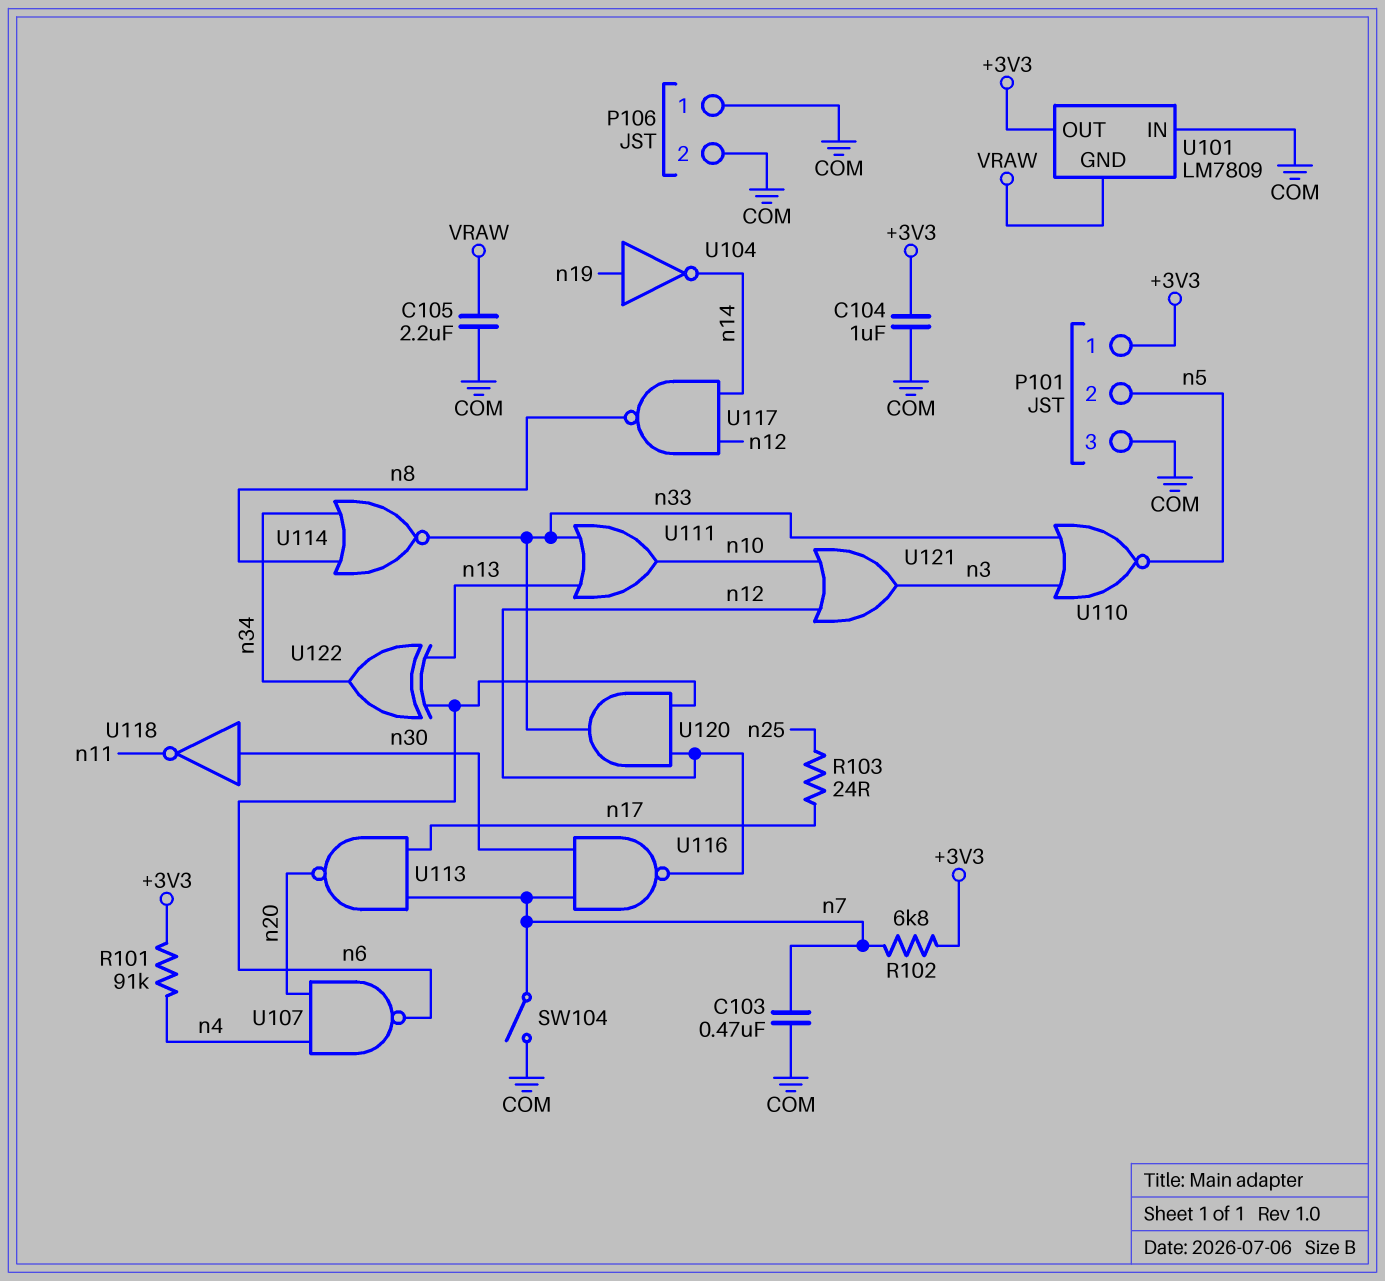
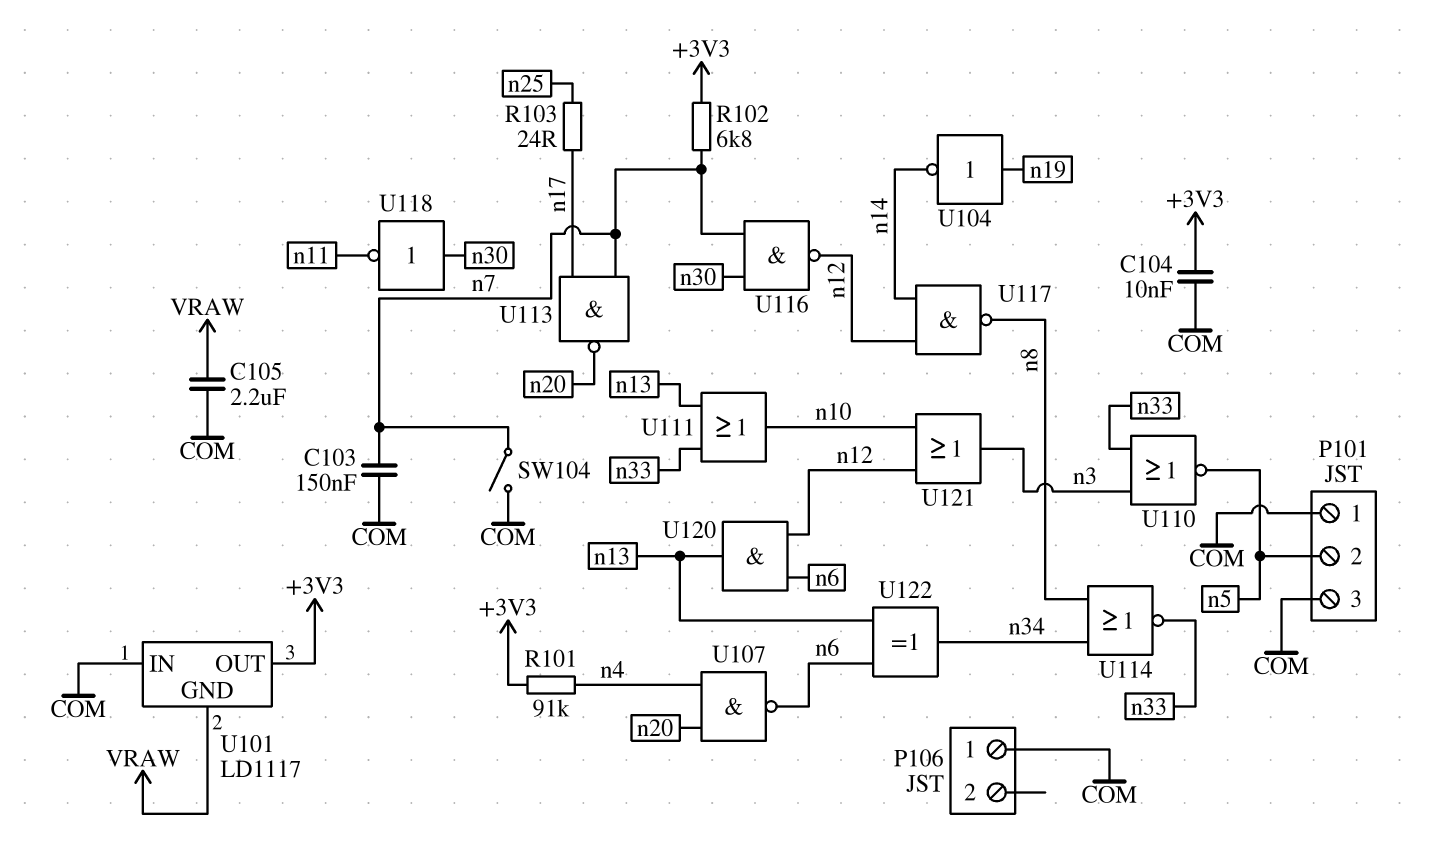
C103: 470nF (COM, n7) -> 150nF (COM, n7)
C104: 1uF (+3V3, COM) -> 10nF (+3V3, COM)
P101 pin 1: +3V3 -> COM
P106 pin 2: COM -> none
U101: LM7809 -> LD1117
U120: AND (in n6, in n12, out n33) -> AND (in n6, in n12, out n13)

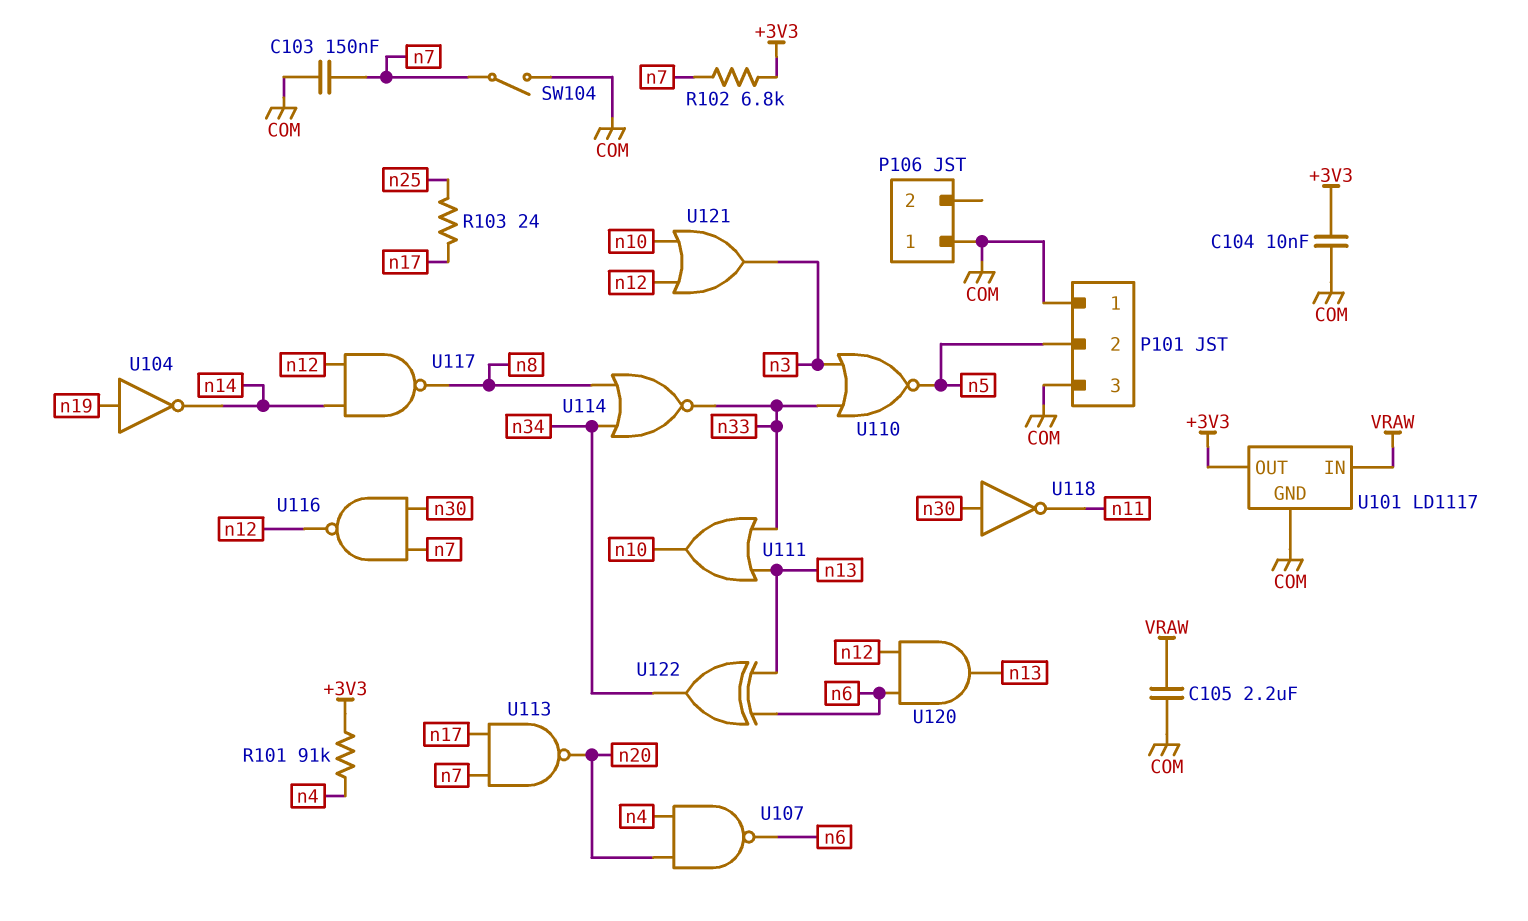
U101 pin GND: VRAW -> COM
U101 pin IN: COM -> VRAW

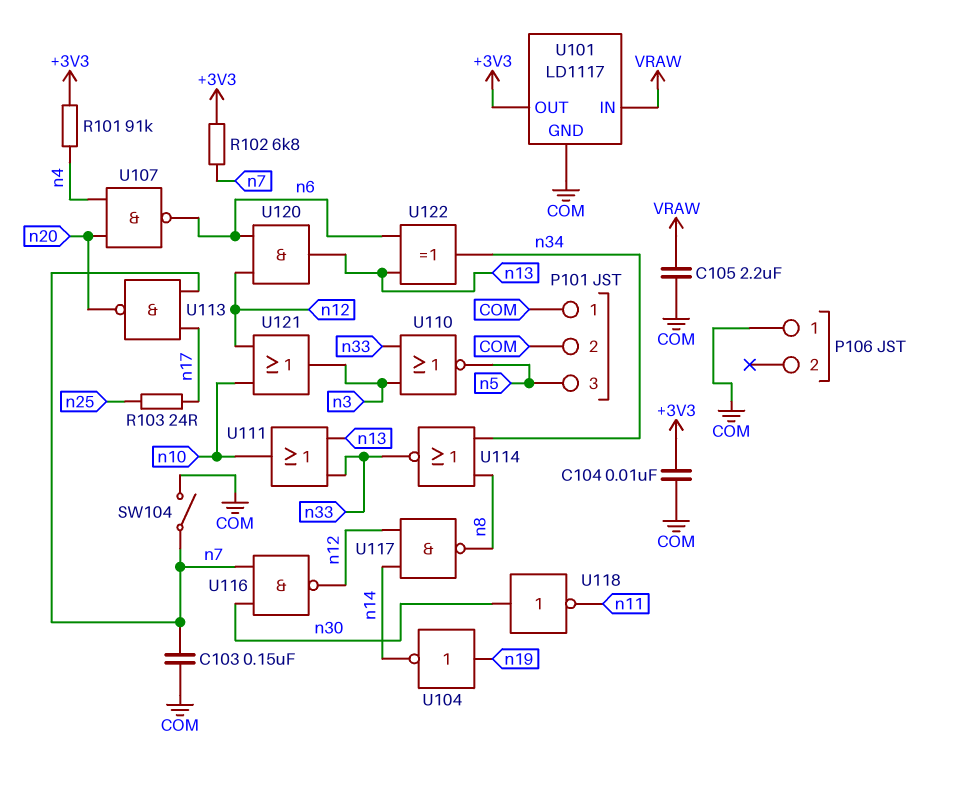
P101 pin 2: n5 -> COM
P101 pin 3: COM -> n5

